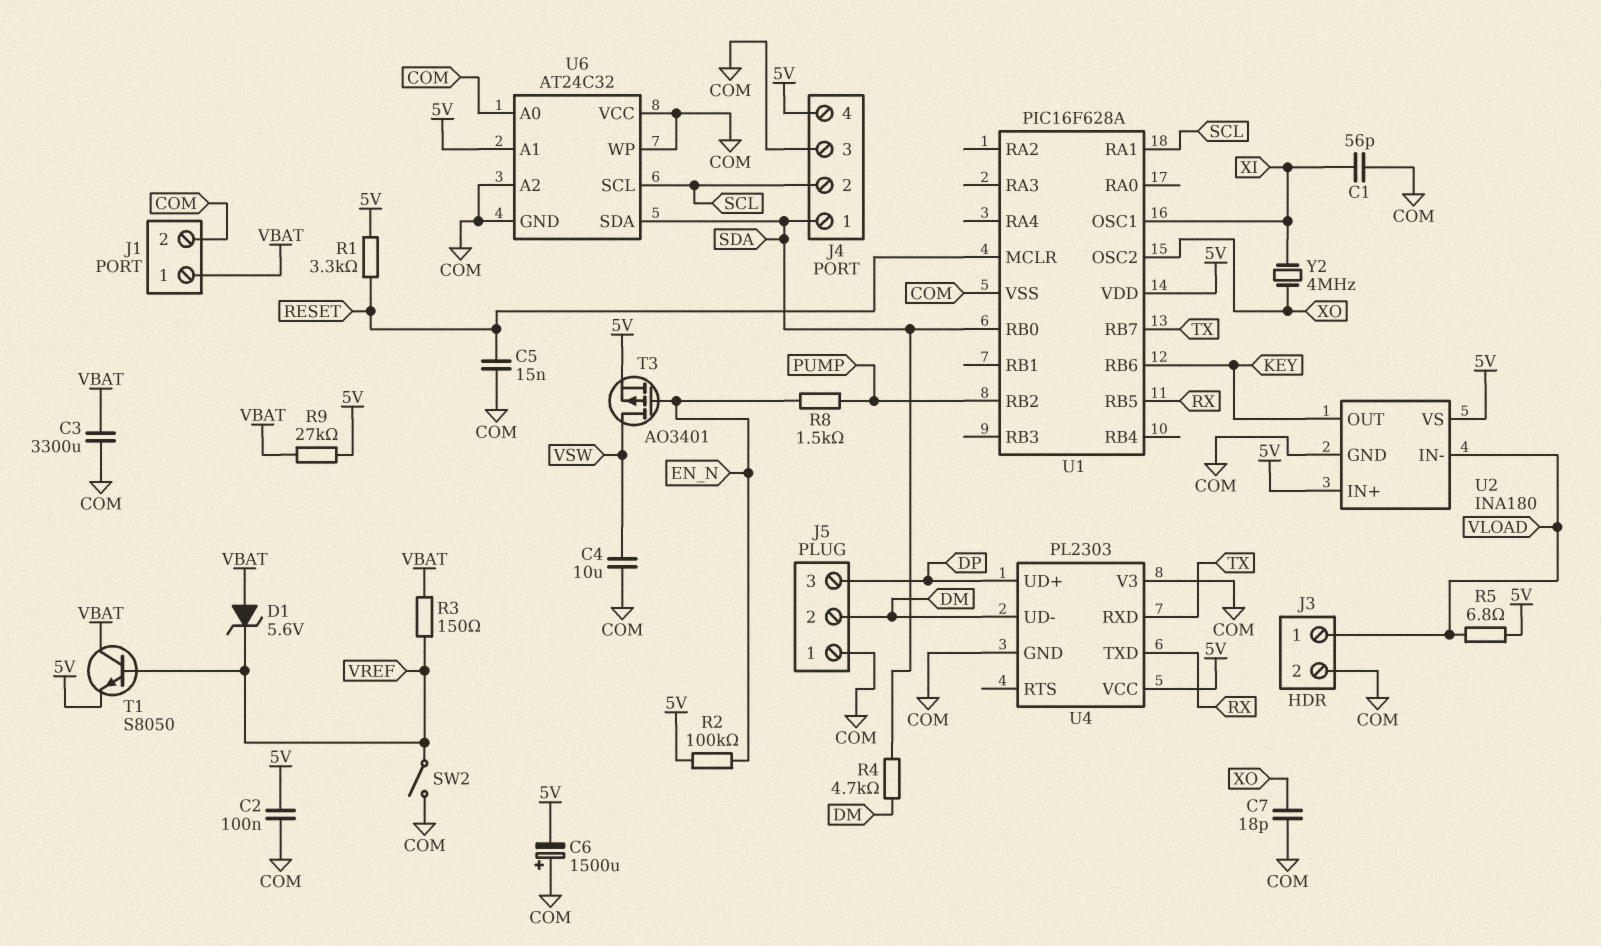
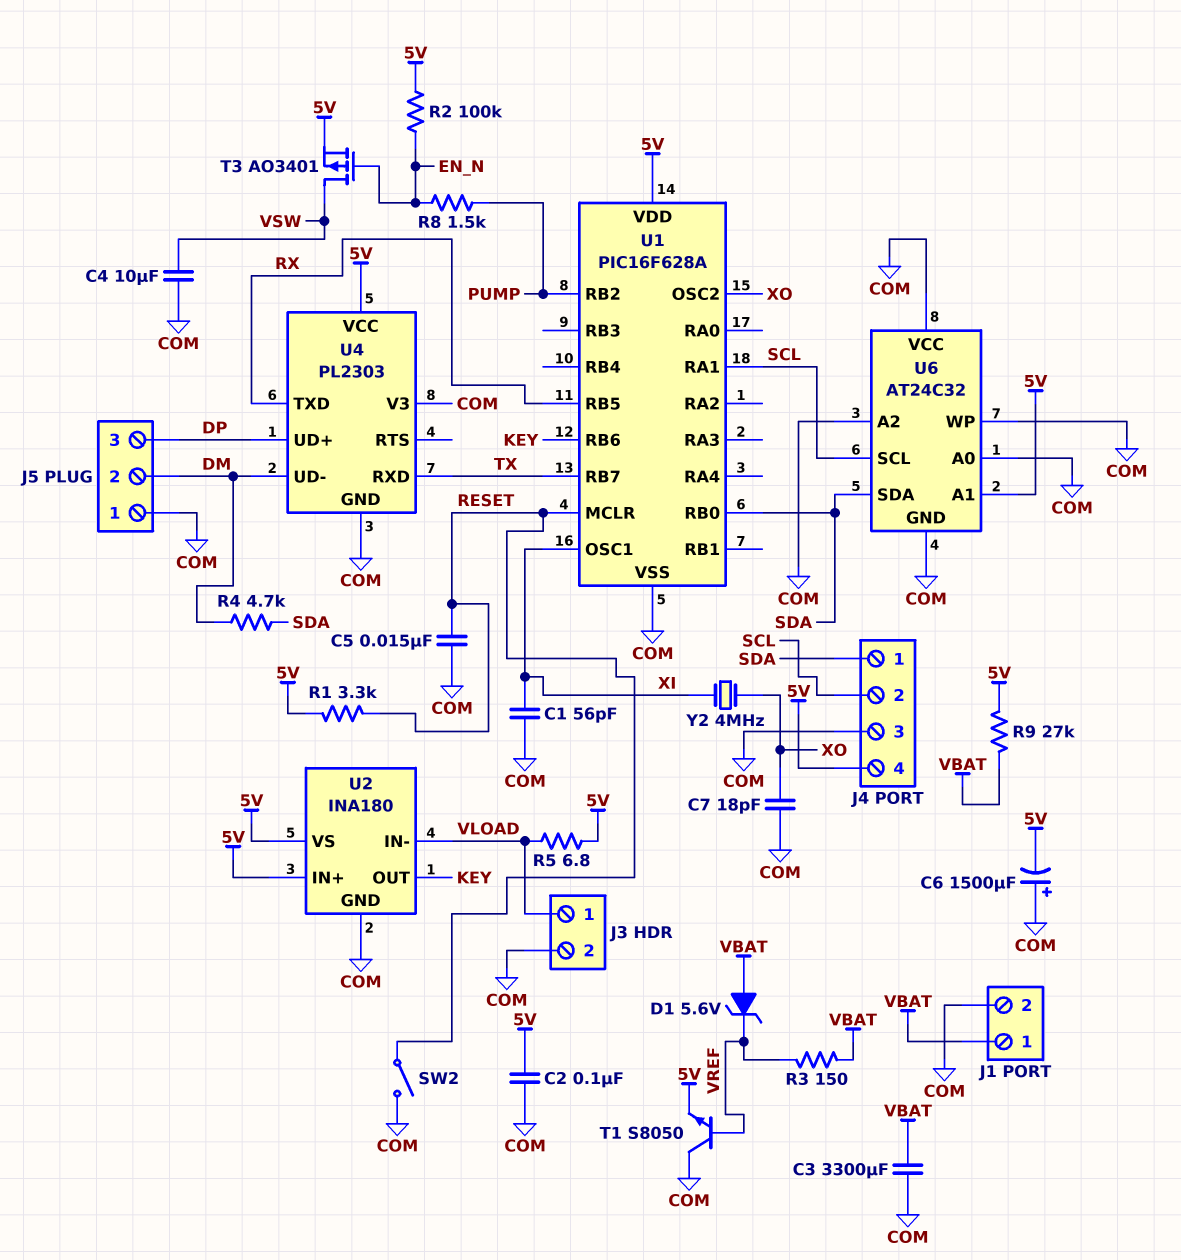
SW2: switch (COM, VREF) -> switch (COM, RESET)
T1: NPN S8050 (B VREF, C VBAT, E 5V) -> NPN S8050 (B VREF, C COM, E 5V)

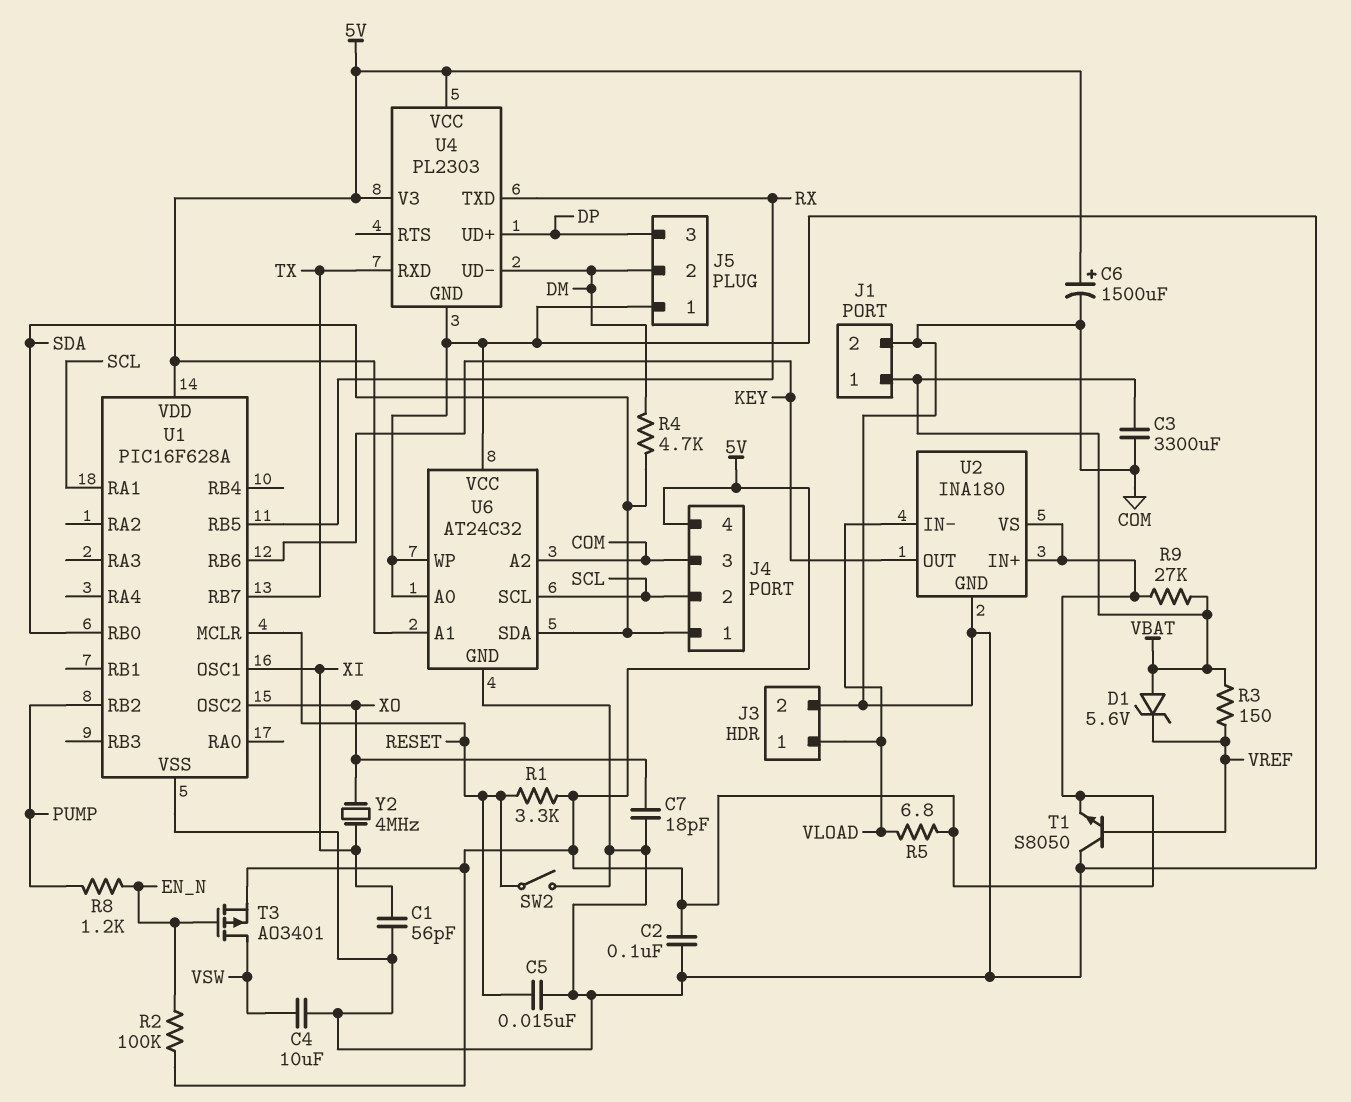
C6: 1500uF (plus COM, minus 5V) -> 1500uF (plus 5V, minus COM)
R8: 1.5k (EN_N, PUMP) -> 1.2k (EN_N, PUMP)
U4 pin V3: COM -> 5V

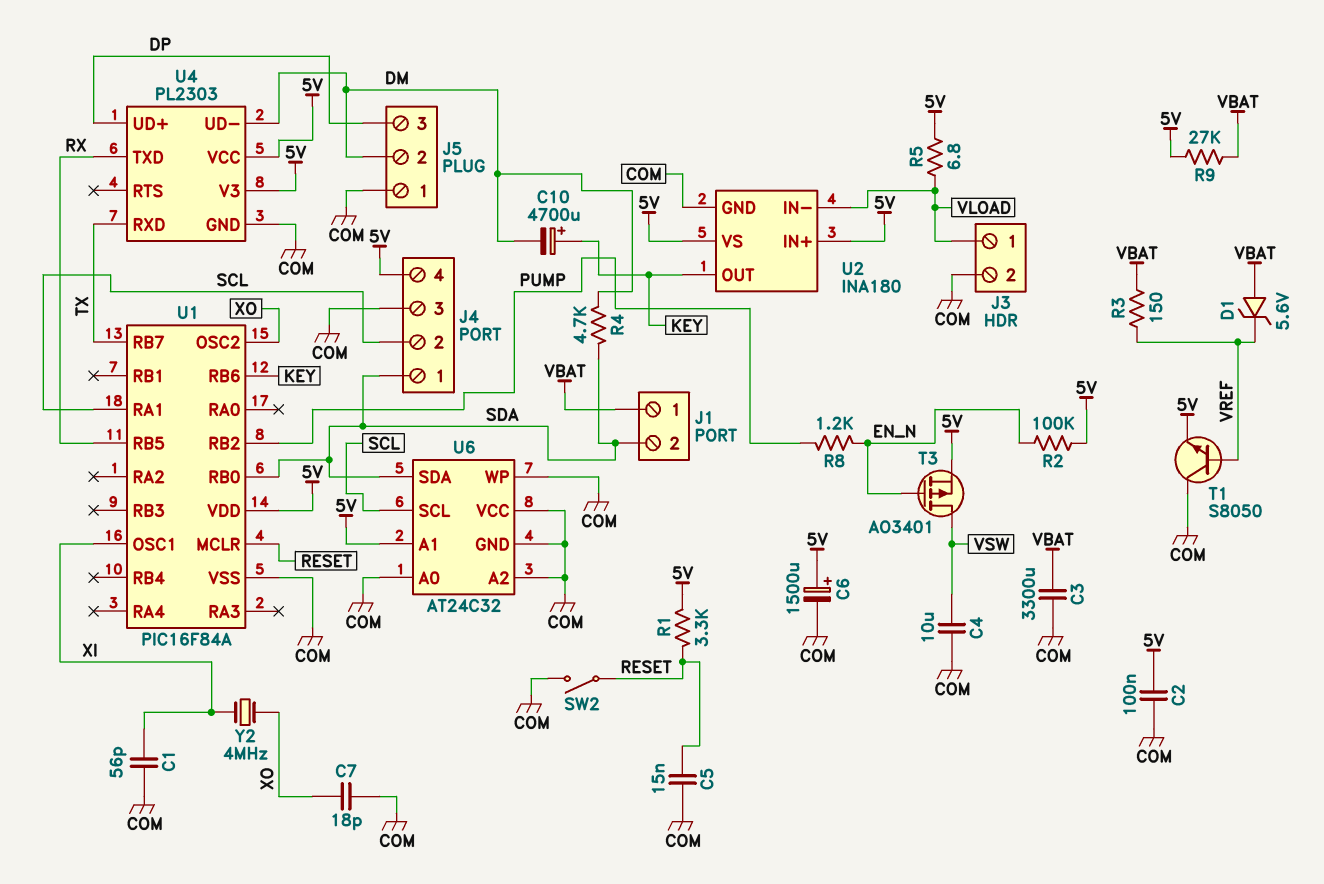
C10: none -> 4700uF (plus KEY, minus DM)
J1 pin 2: COM -> SDA
U1: PIC16F628A -> PIC16F84A

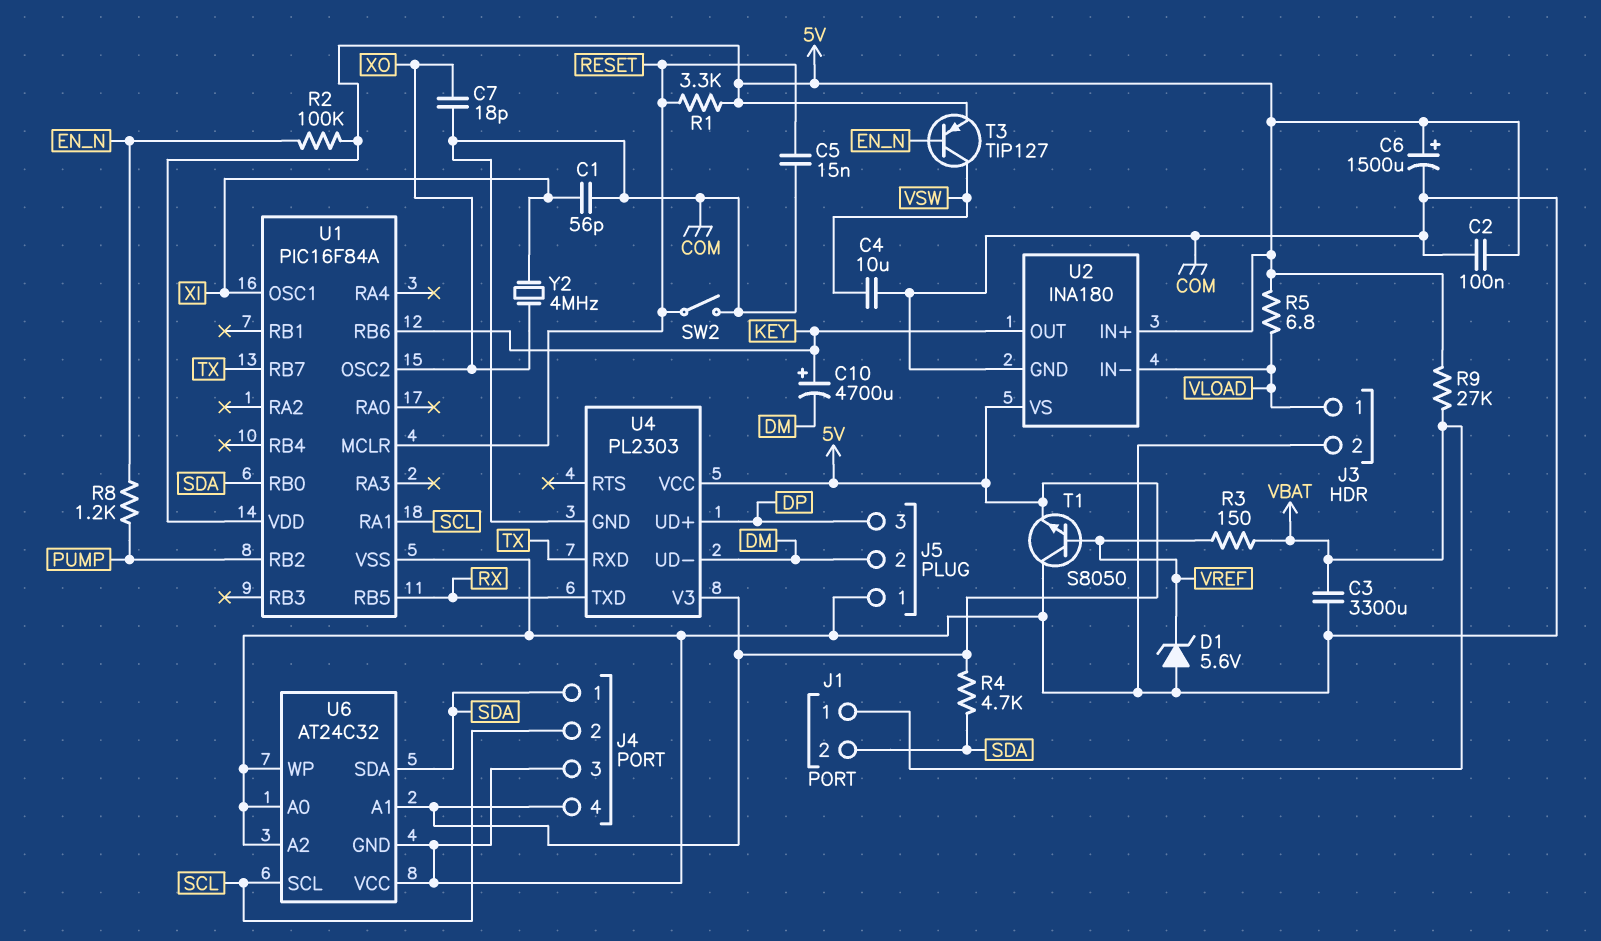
D1: zener 5.6V (A VBAT, K VREF) -> zener 5.6V (A COM, K VREF)
R4: 4.7k (DM, SDA) -> 4.7k (5V, SDA)
T3: PMOS AO3401 (G EN_N, D VSW, S 5V) -> PNP TIP127 (B EN_N, C VSW, E 5V)

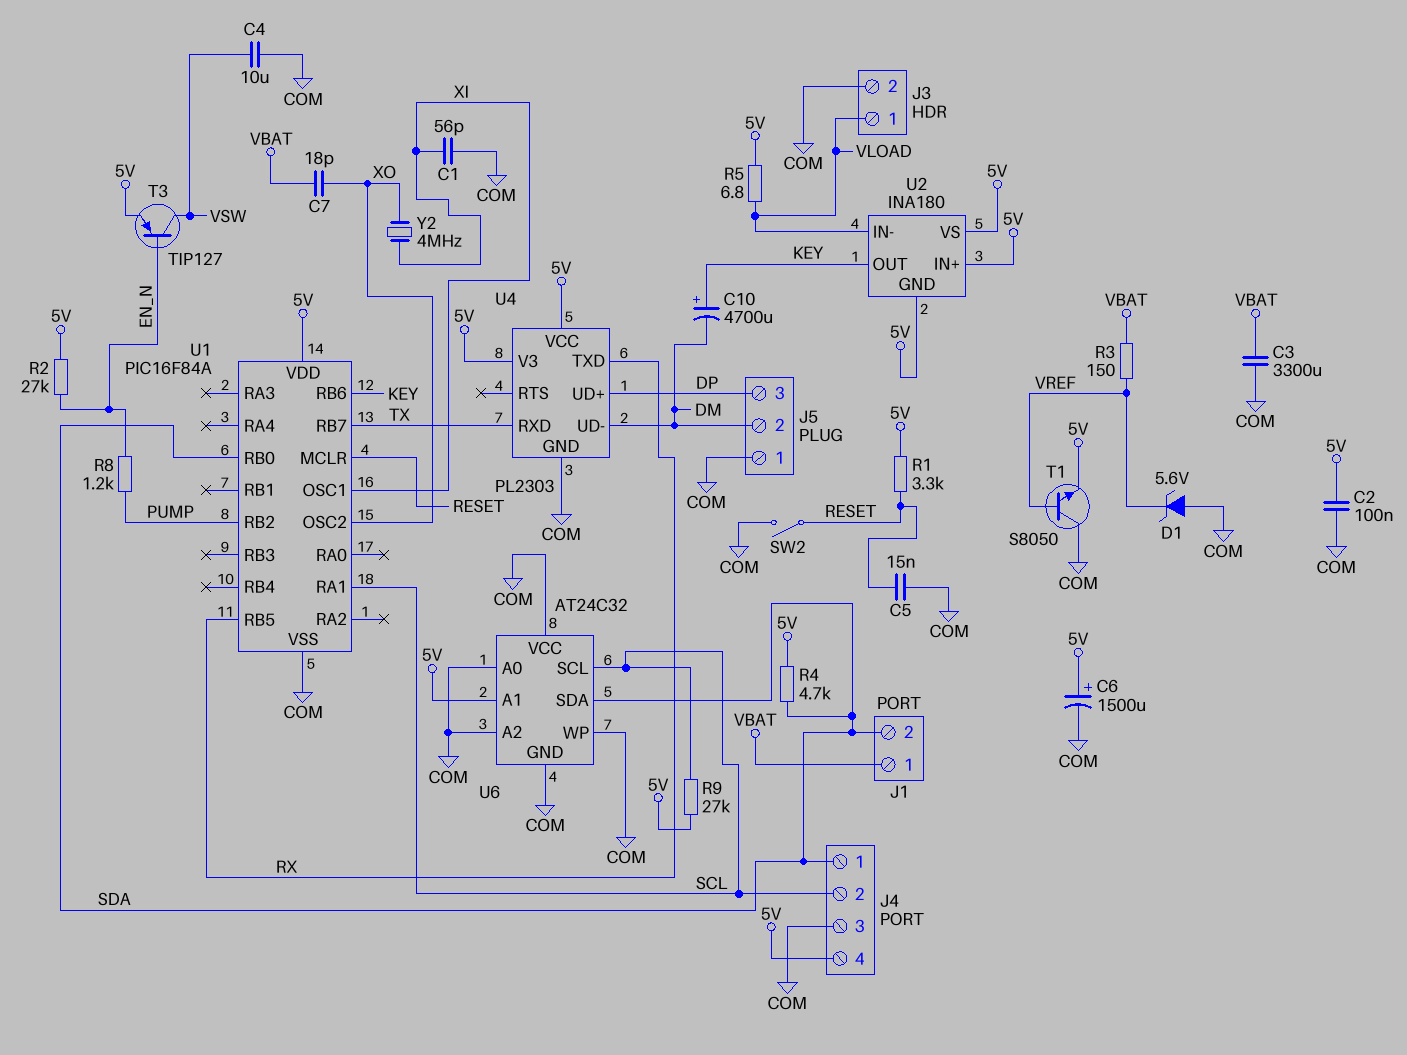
C7: 18pF (COM, XO) -> 18pF (VBAT, XO)
R2: 100k (5V, EN_N) -> 27k (5V, EN_N)
R9: 27k (5V, VBAT) -> 27k (5V, SCL)
U2 pin GND: COM -> 5V

